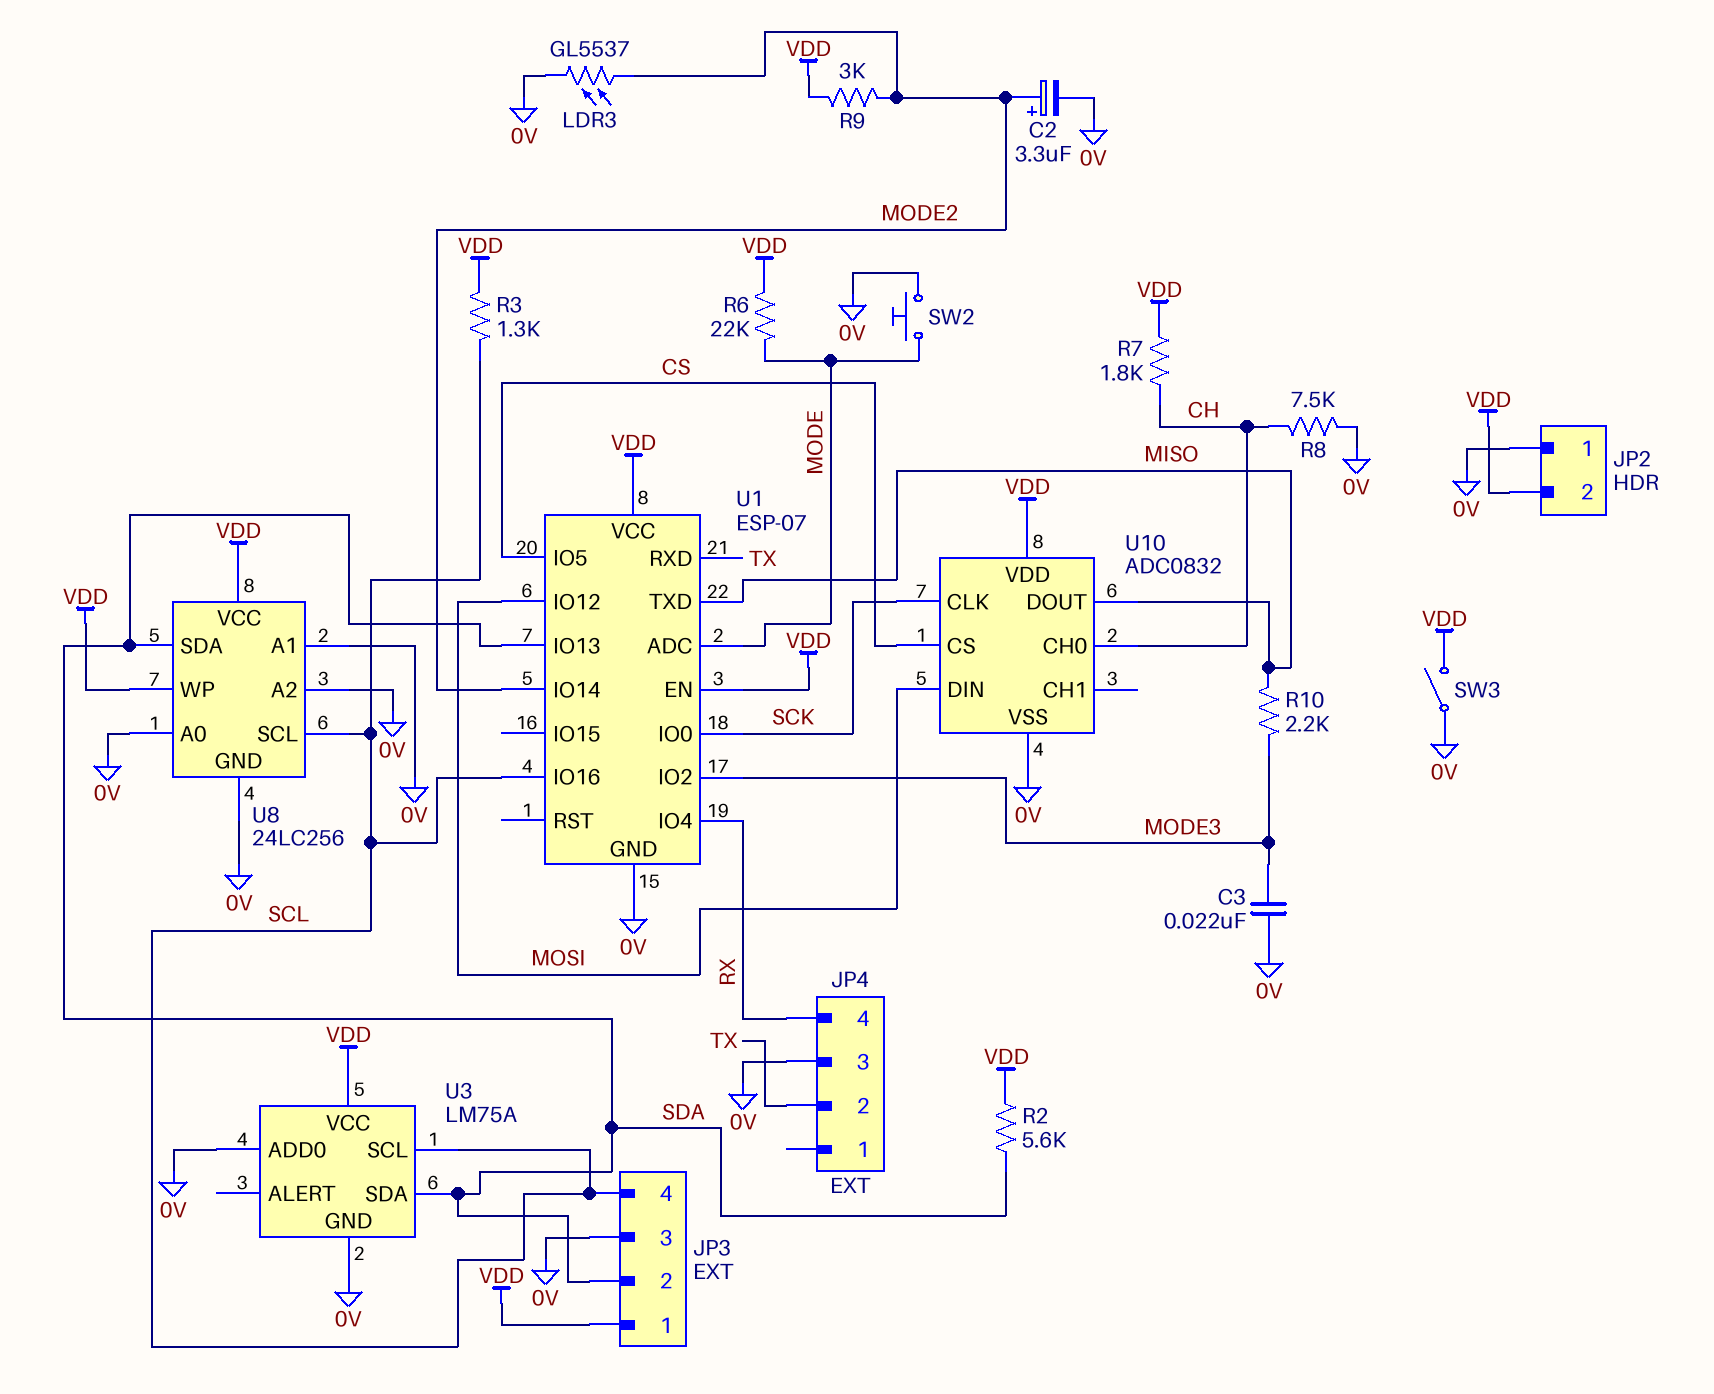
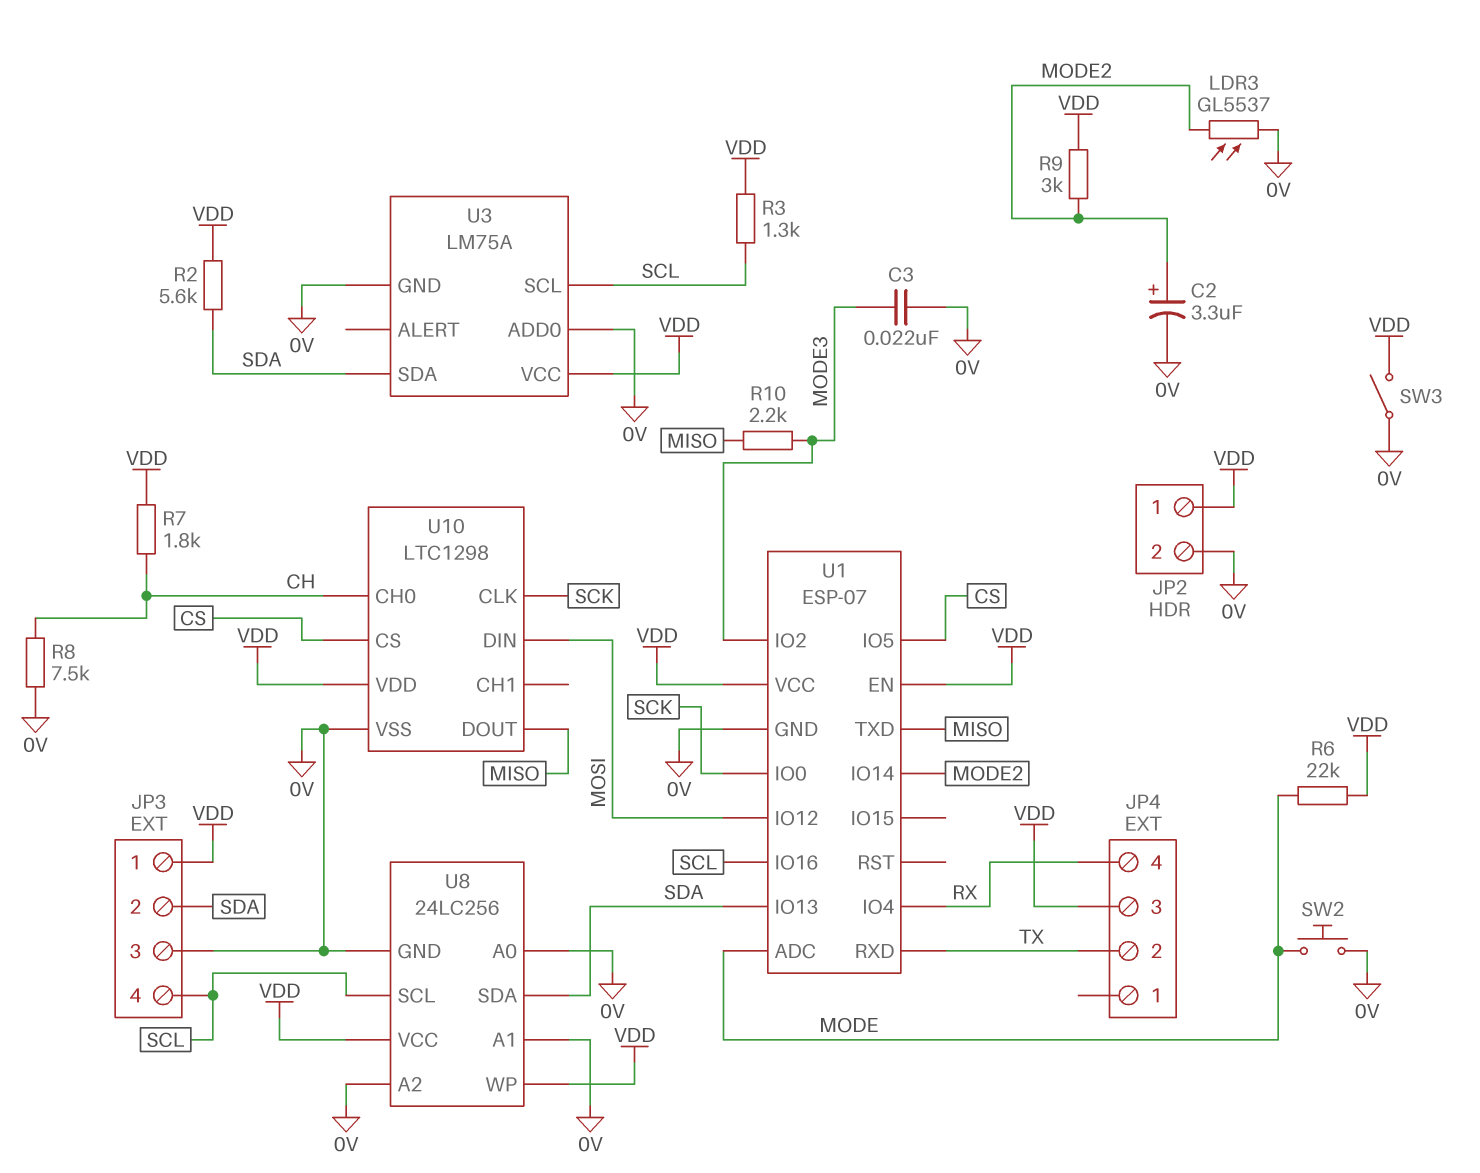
JP2 pin 1: 0V -> VDD
JP2 pin 2: VDD -> 0V
JP4 pin 3: 0V -> VDD
U10: ADC0832 -> LTC1298

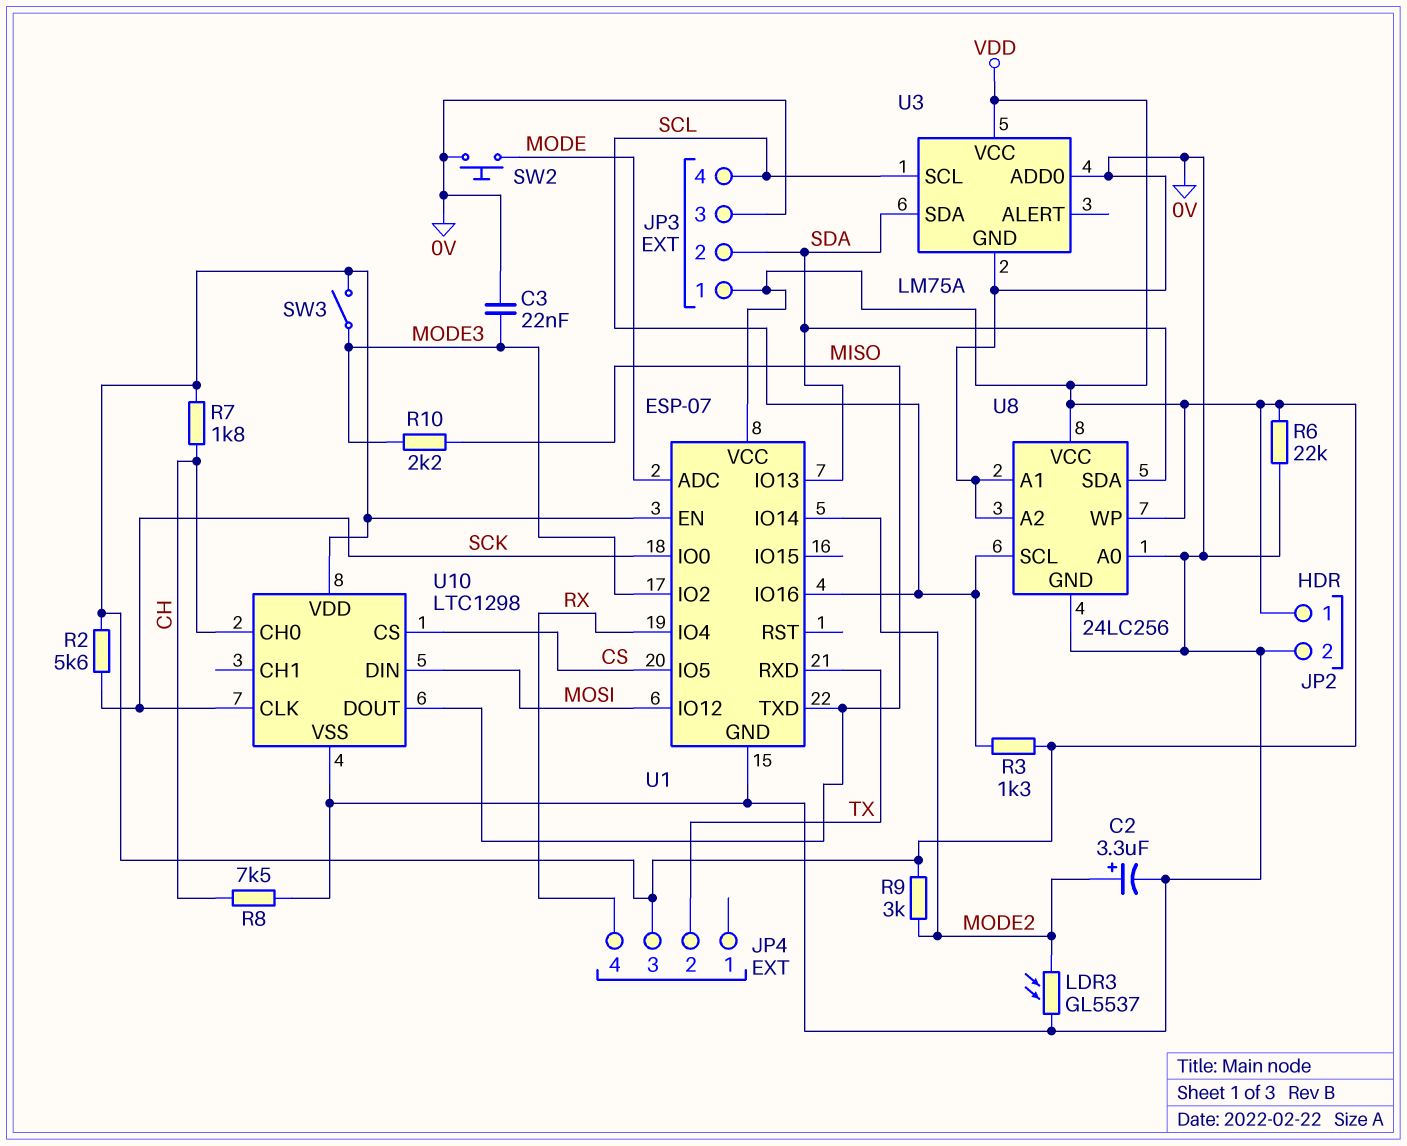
R2: 5.6k (SDA, VDD) -> 5.6k (SCK, VDD)
R6: 22k (MODE, VDD) -> 22k (0V, VDD)
SW3: switch (0V, VDD) -> switch (MODE3, VDD)

